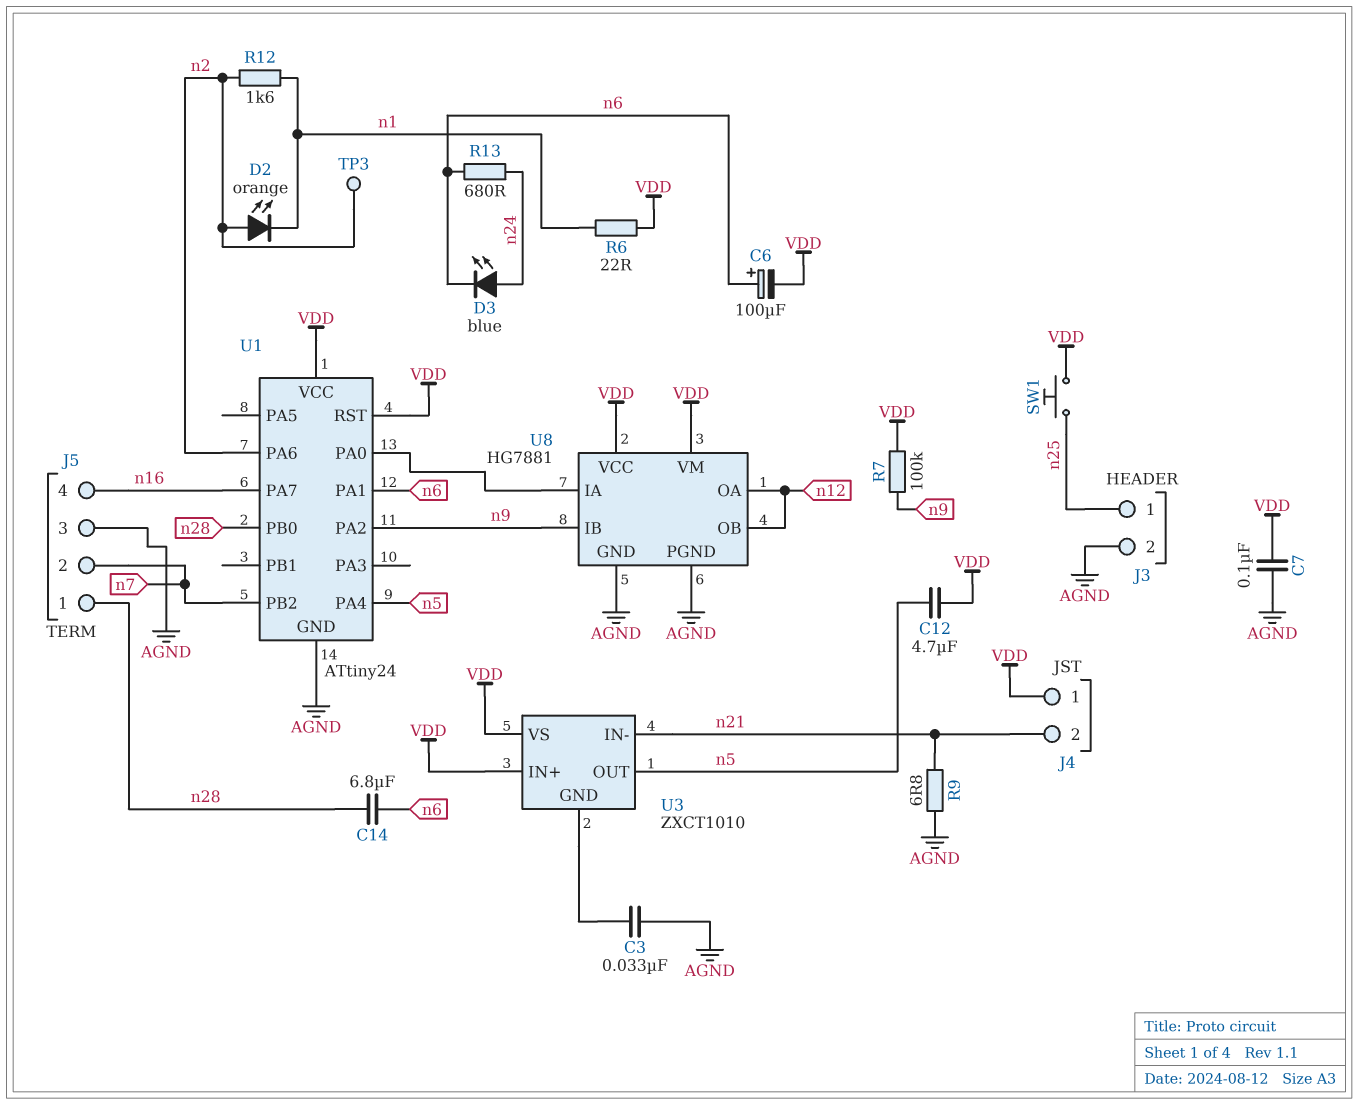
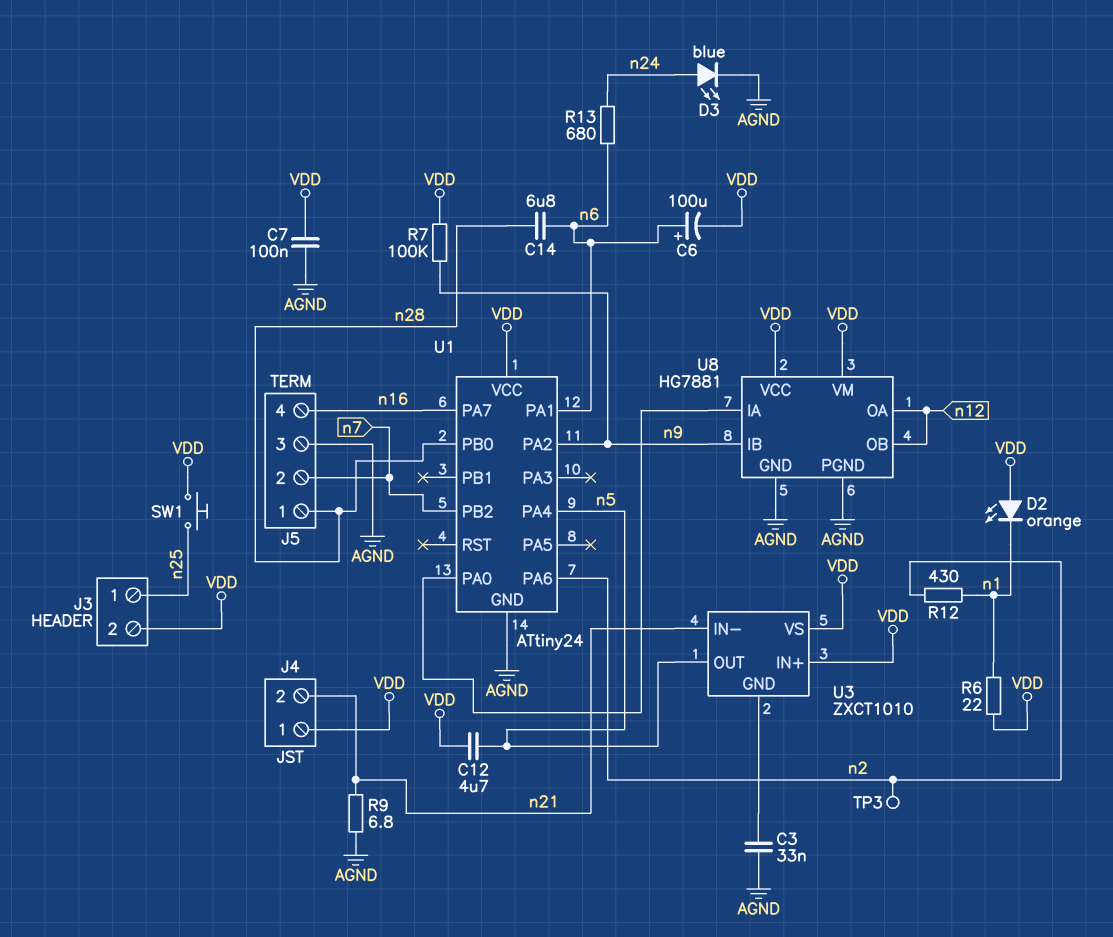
D2: LED orange (A n2, K n1) -> LED orange (A VDD, K n1)
D3: LED blue (A n24, K n6) -> LED blue (A n24, K AGND)
J3 pin 2: AGND -> VDD
R12: 1.6k (n1, n2) -> 430 (n1, n2)
U1 pin RST: VDD -> none

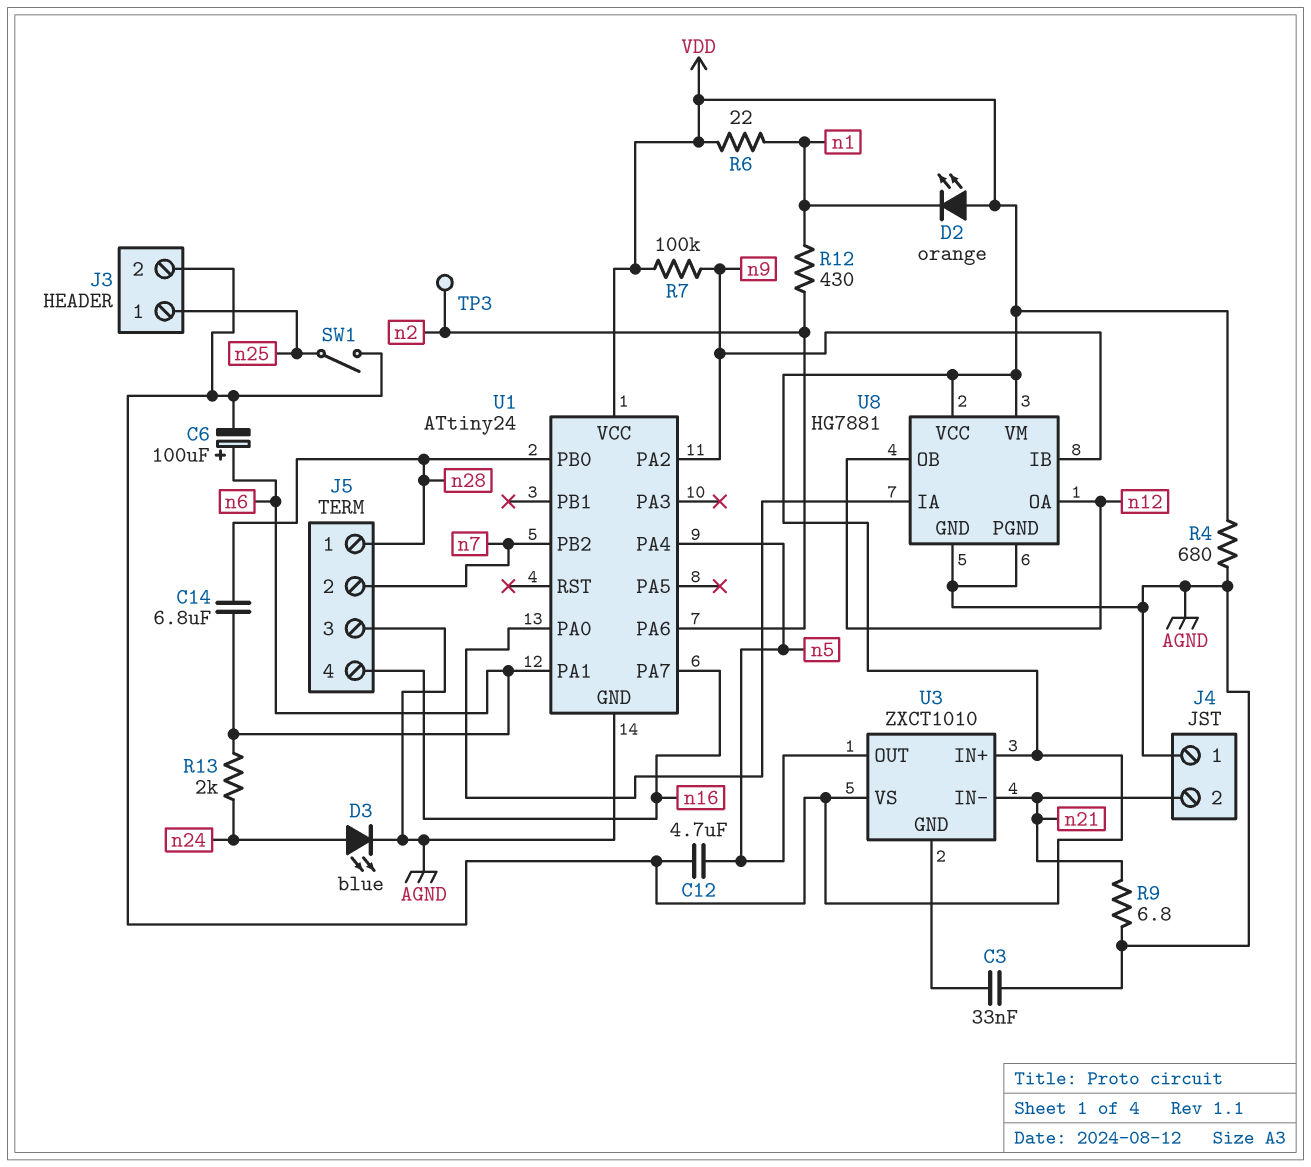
C7: 100nF (AGND, VDD) -> none
J4 pin 1: VDD -> AGND
R4: none -> 680 (AGND, VDD)
R13: 680 (n6, n24) -> 2k (n6, n24)
SW1: button (VDD, n25) -> switch (VDD, n25)

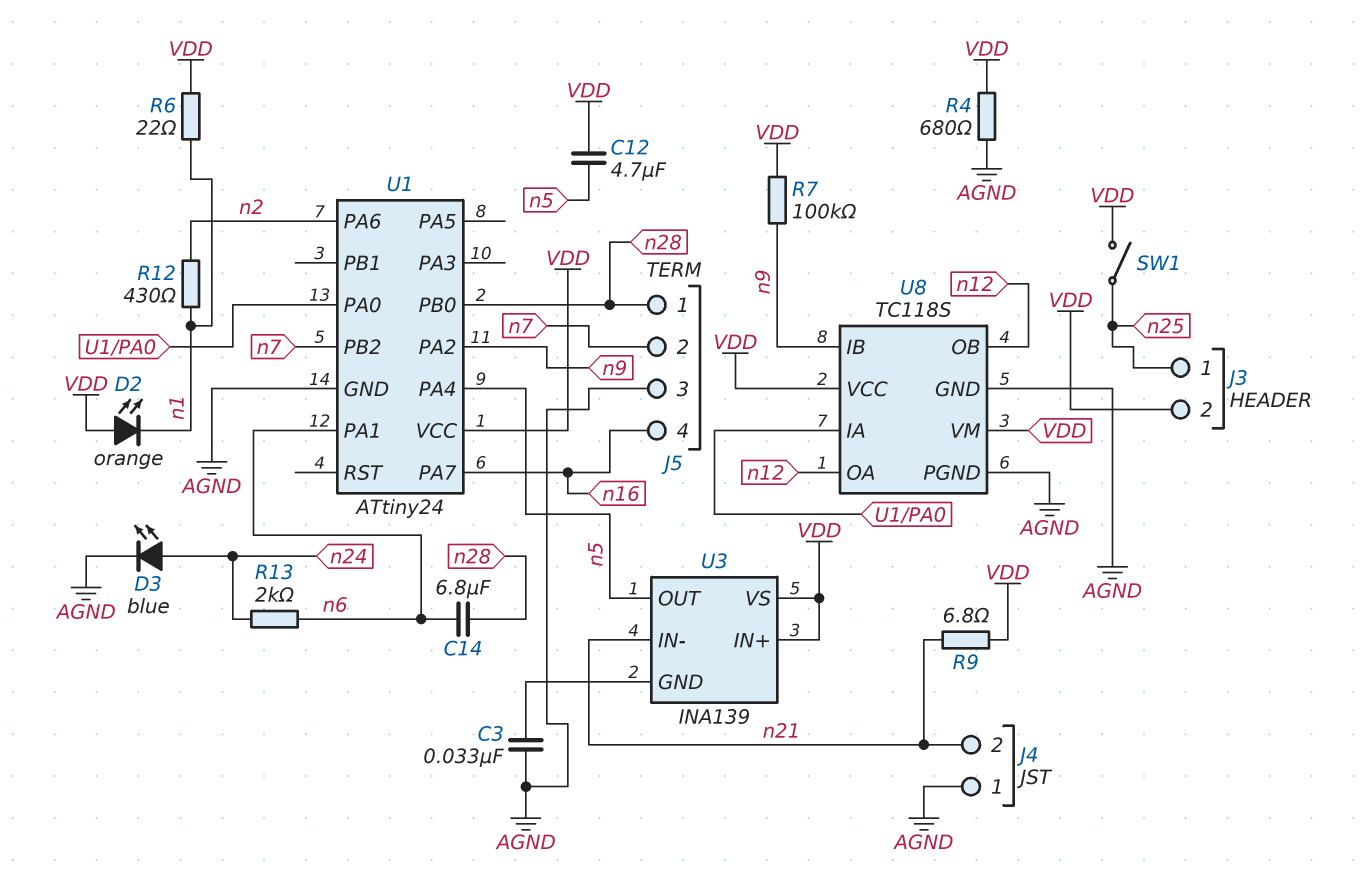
C6: 100uF (plus n6, minus VDD) -> none
R9: 6.8 (AGND, n21) -> 6.8 (VDD, n21)
TP3: test point (n2) -> none
U3: ZXCT1010 -> INA139
U8: HG7881 -> TC118S

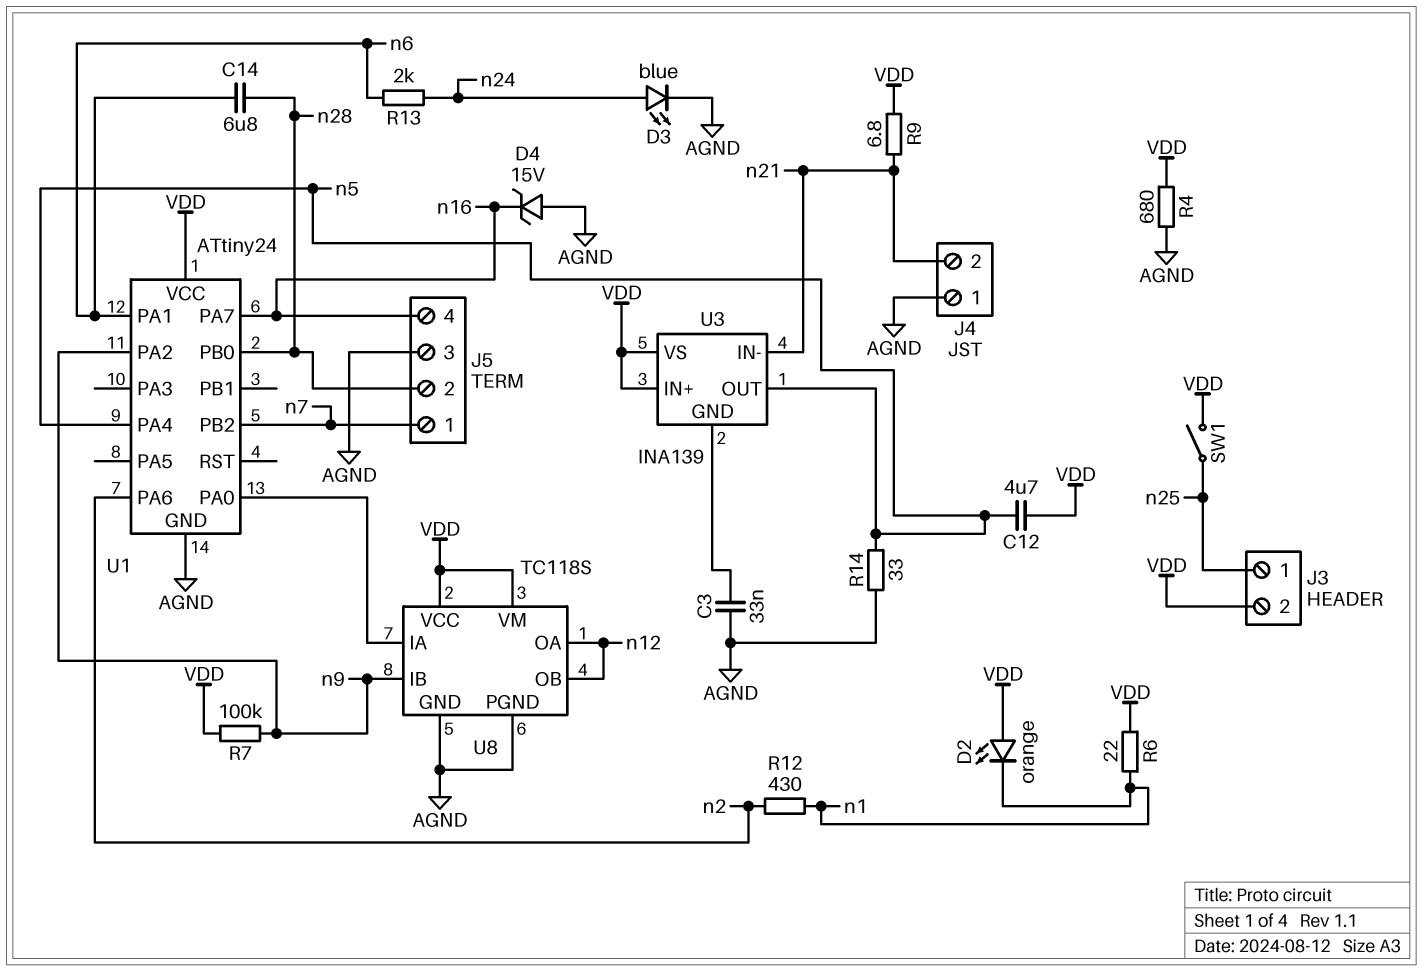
D4: none -> zener 15V (A AGND, K n16)
J5 pin 1: n28 -> n7
J5 pin 2: n7 -> n28
R14: none -> 33 (AGND, n5)

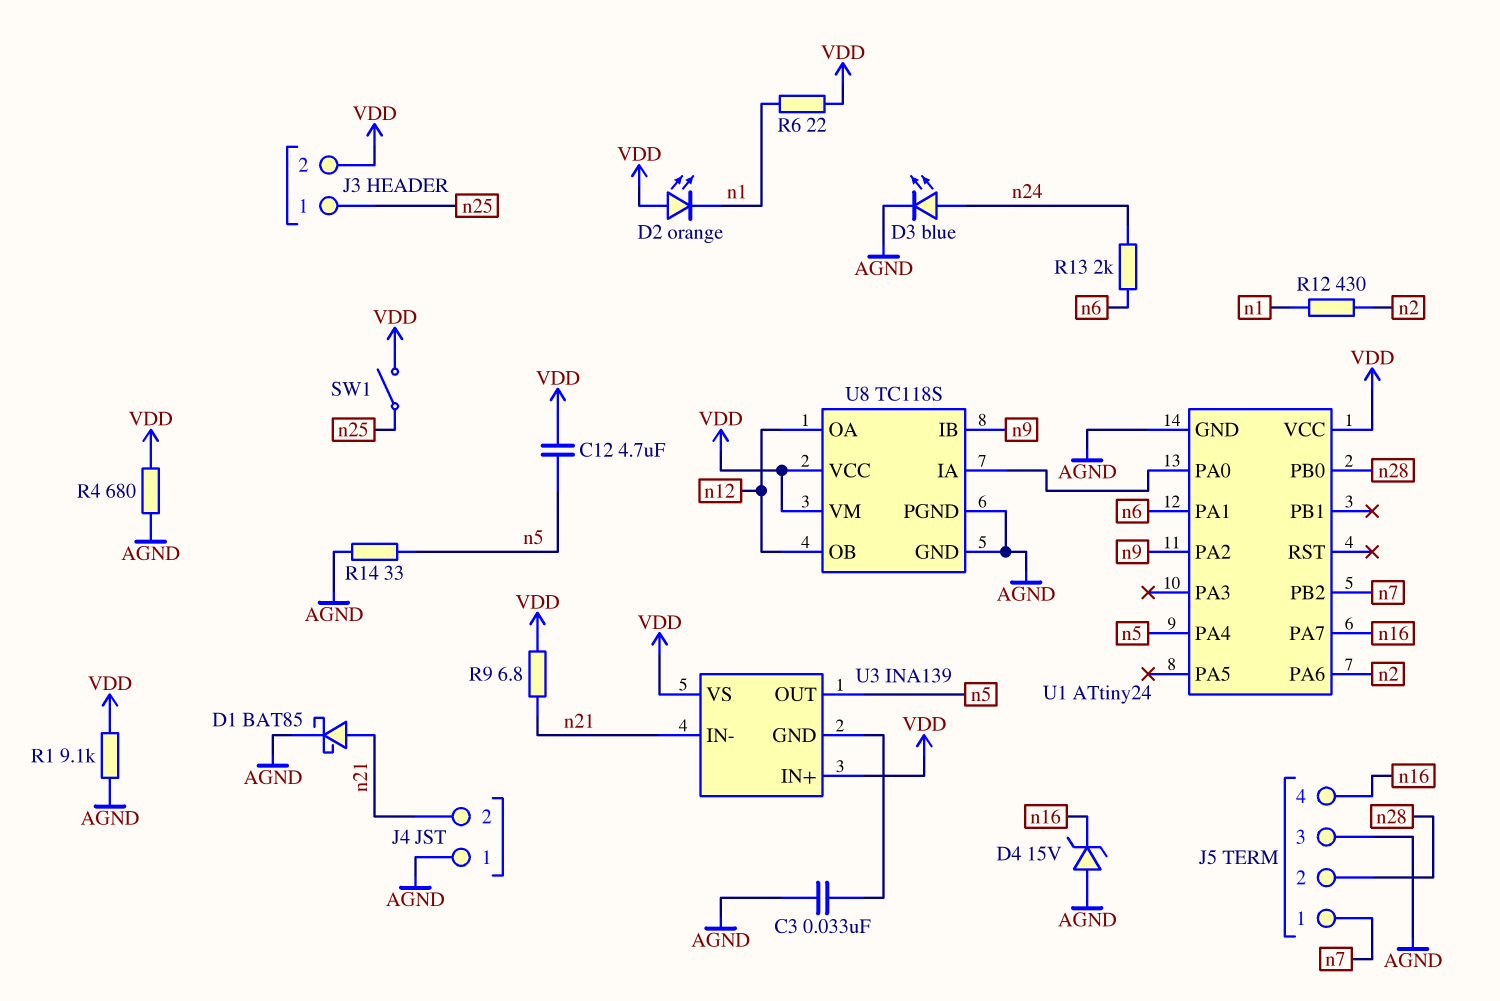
C14: 6.8uF (n6, n28) -> none
D1: none -> schottky BAT85 (A n21, K AGND)
R1: none -> 9.1k (AGND, VDD)
R7: 100k (VDD, n9) -> none

